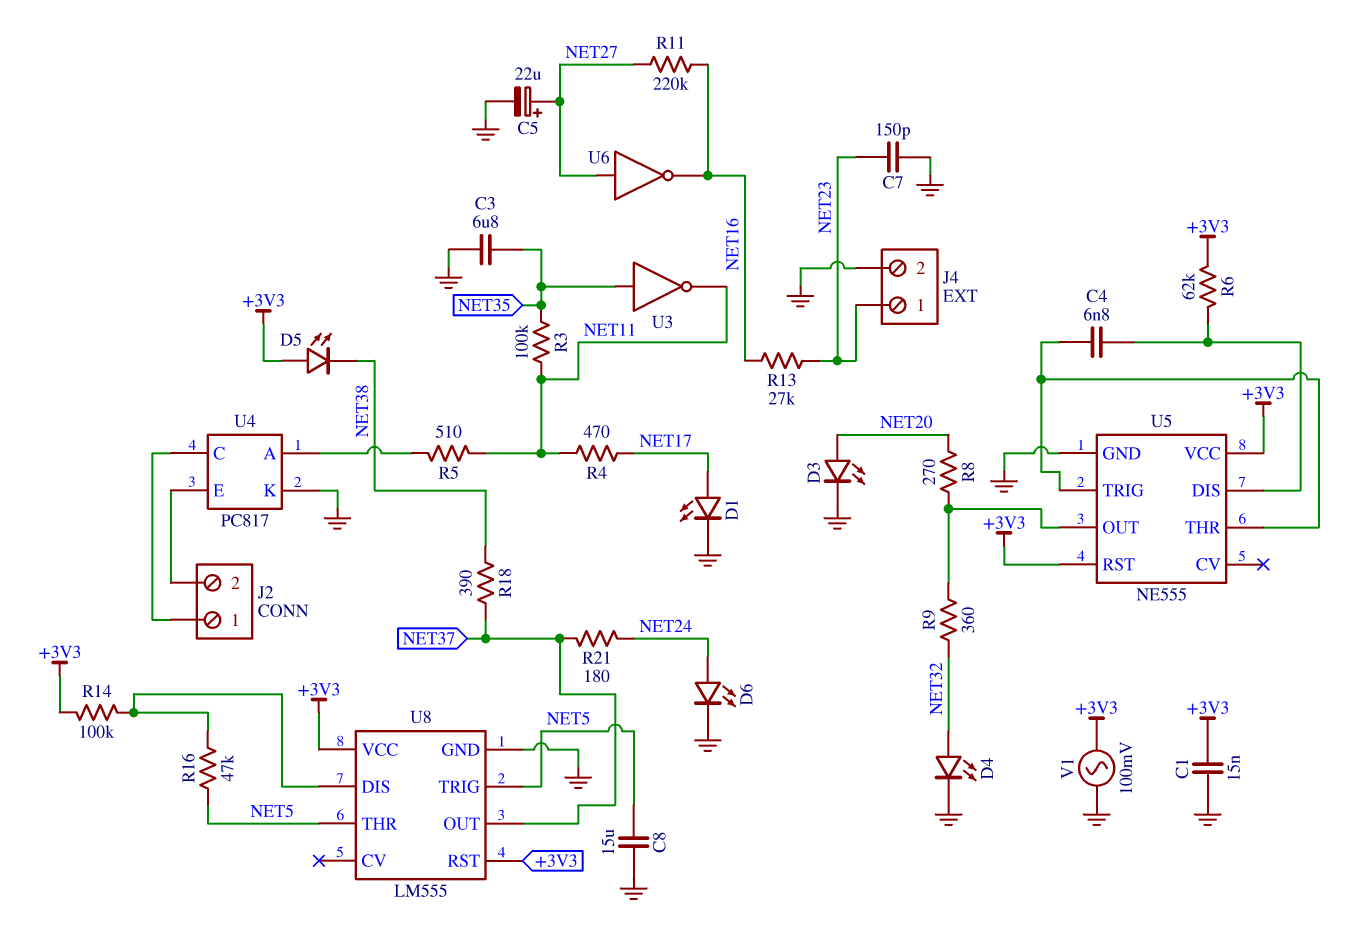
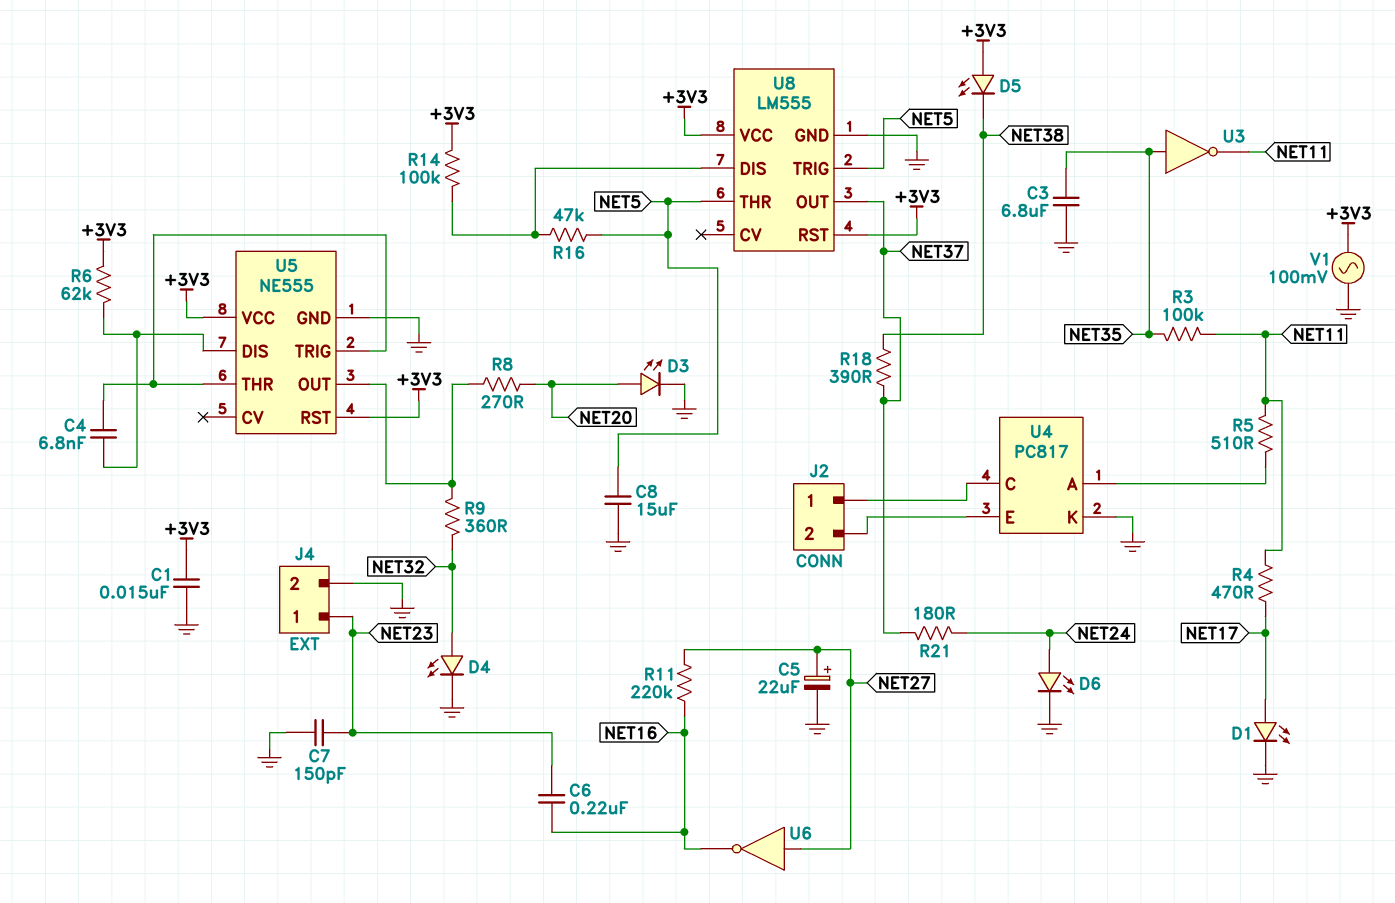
C6: none -> 220nF (NET16, NET23)
R13: 27k (NET16, NET23) -> none

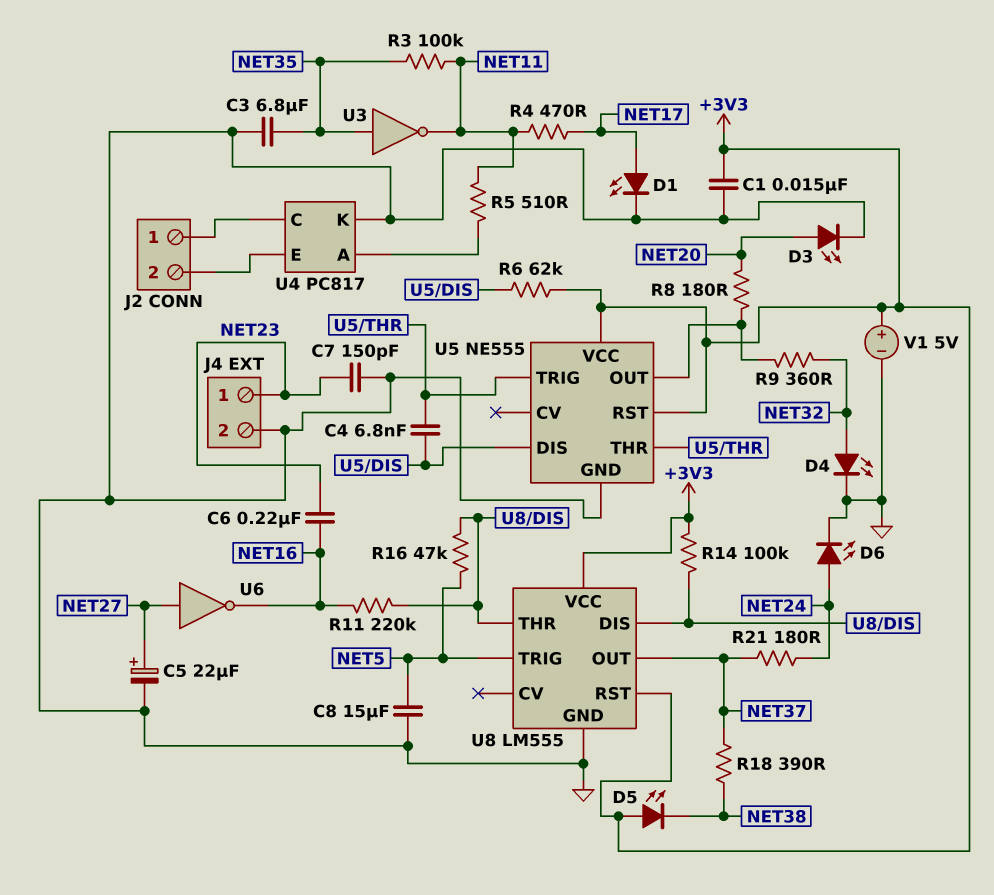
R8: 270 (NET20, U5/OUT) -> 180 (NET20, U5/OUT)
R11: 220k (NET16, NET27) -> 220k (NET16, U8/DIS)
U8 pin THR: NET5 -> U8/DIS
V1: AC 100mV (+3V3, GND) -> 5V (plus +3V3, minus GND)

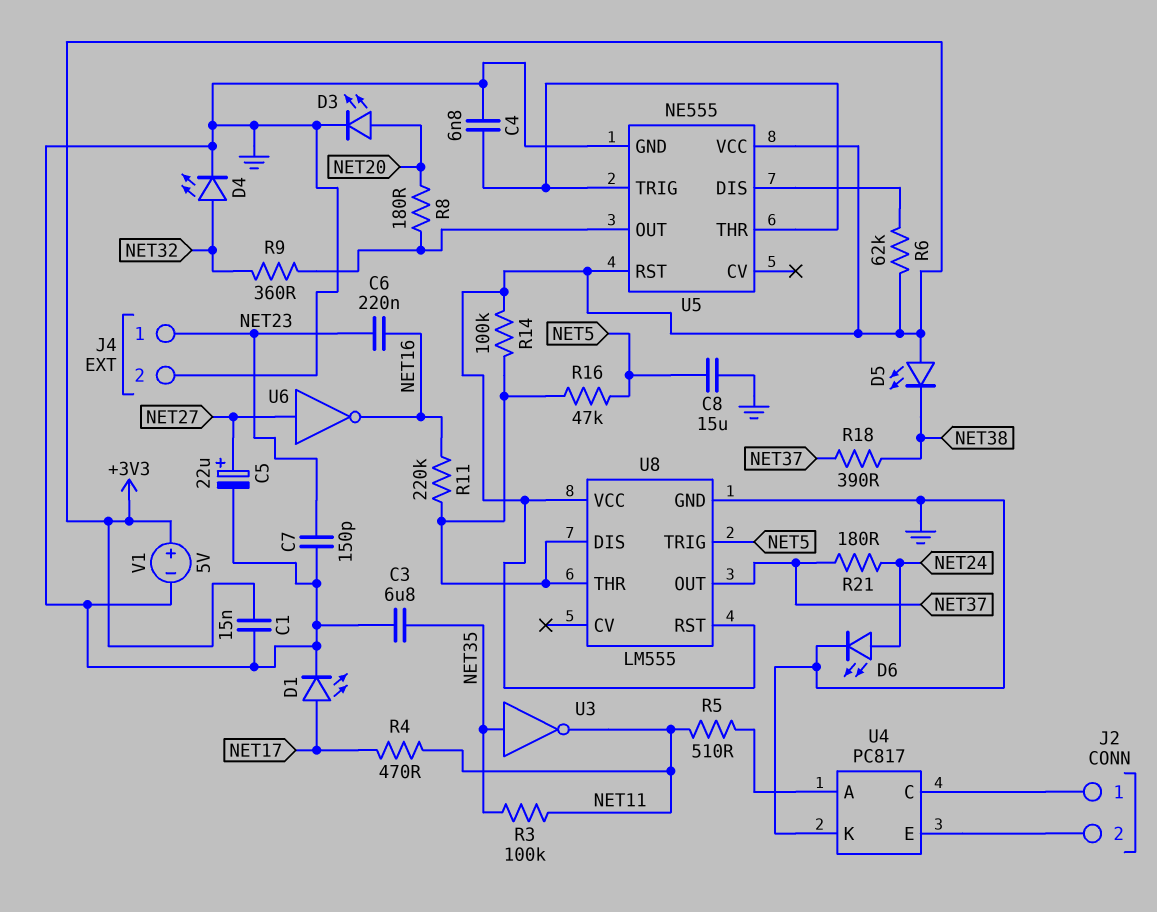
C4: 6.8nF (U5/DIS, U5/THR) -> 6.8nF (GND, U5/THR)

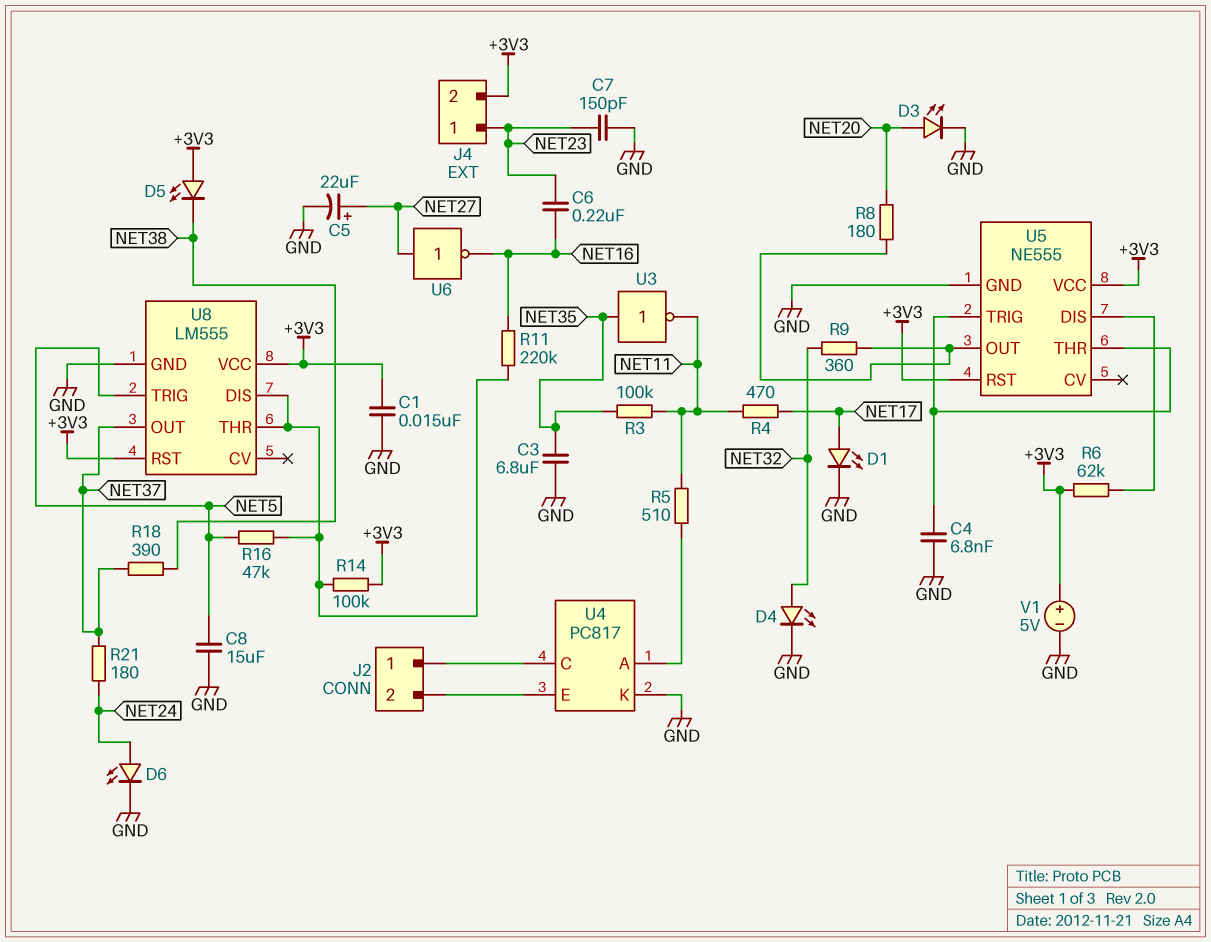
J4 pin 2: GND -> +3V3

